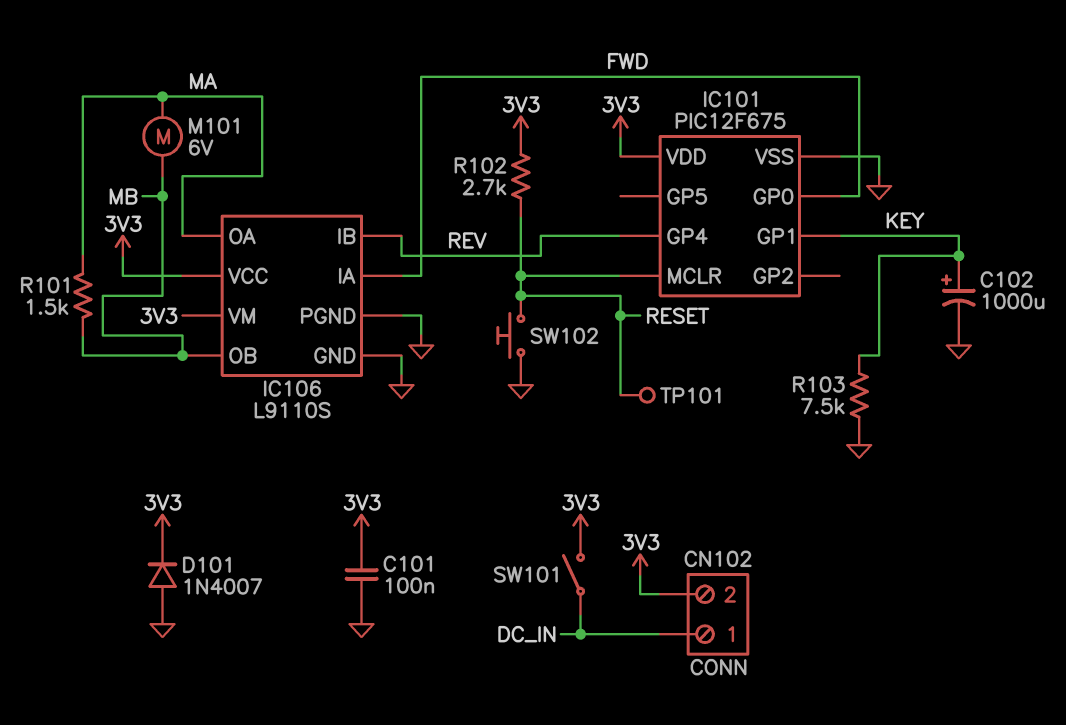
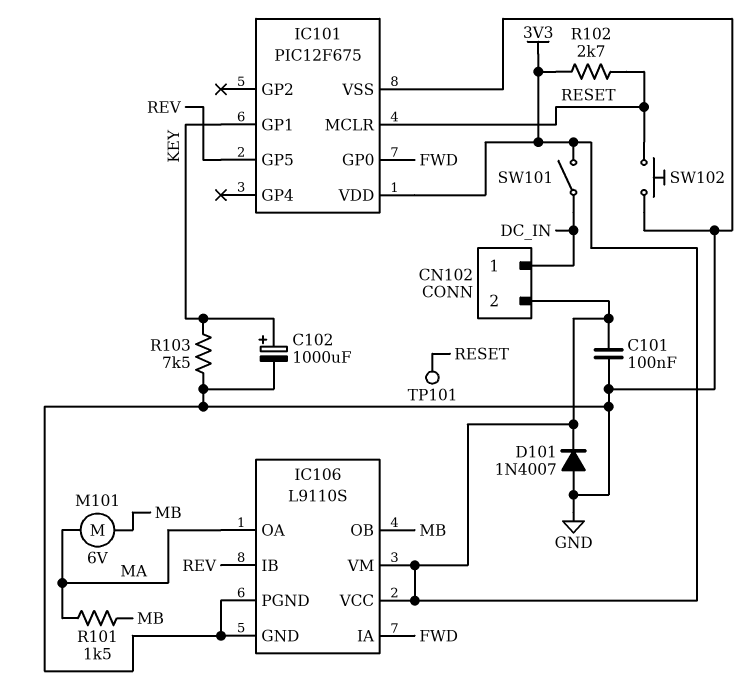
IC101 pin GP4: REV -> none
IC101 pin GP5: none -> REV

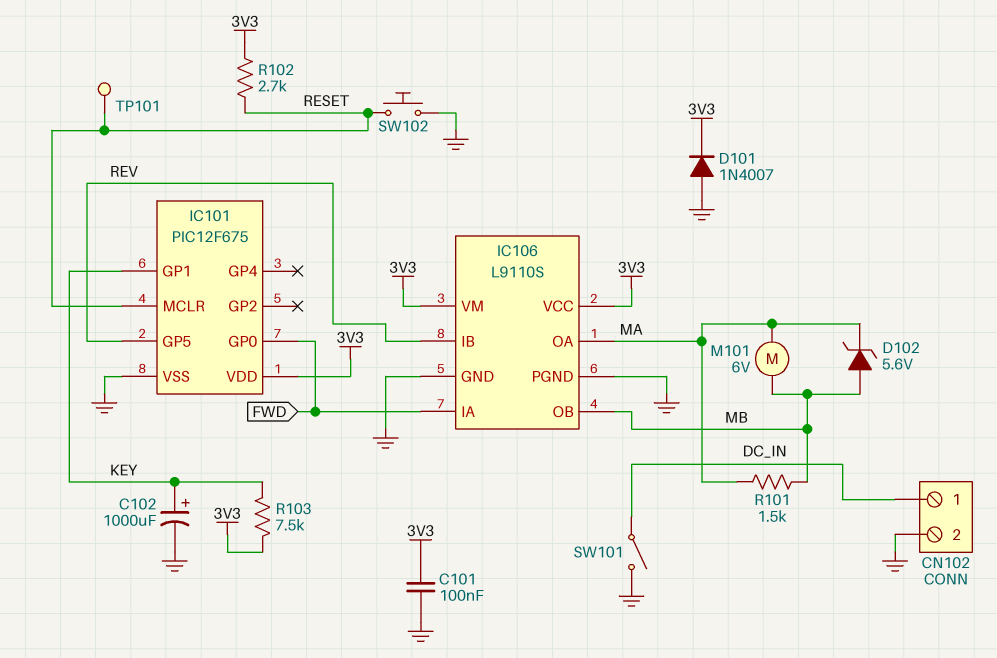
CN102 pin 2: 3V3 -> GND
D102: none -> zener 5.6V (A MB, K MA)
R103: 7.5k (GND, KEY) -> 7.5k (3V3, KEY)
SW101: switch (3V3, DC_IN) -> switch (DC_IN, GND)

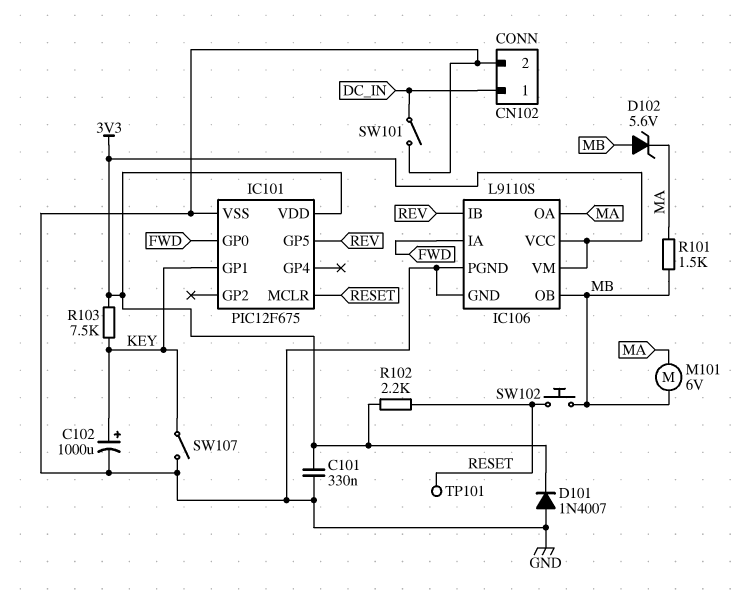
C101: 100nF (3V3, GND) -> 330nF (3V3, GND)
R102: 2.7k (3V3, RESET) -> 2.2k (3V3, RESET)
SW102: button (GND, RESET) -> button (MB, RESET)
SW107: none -> switch (GND, KEY)

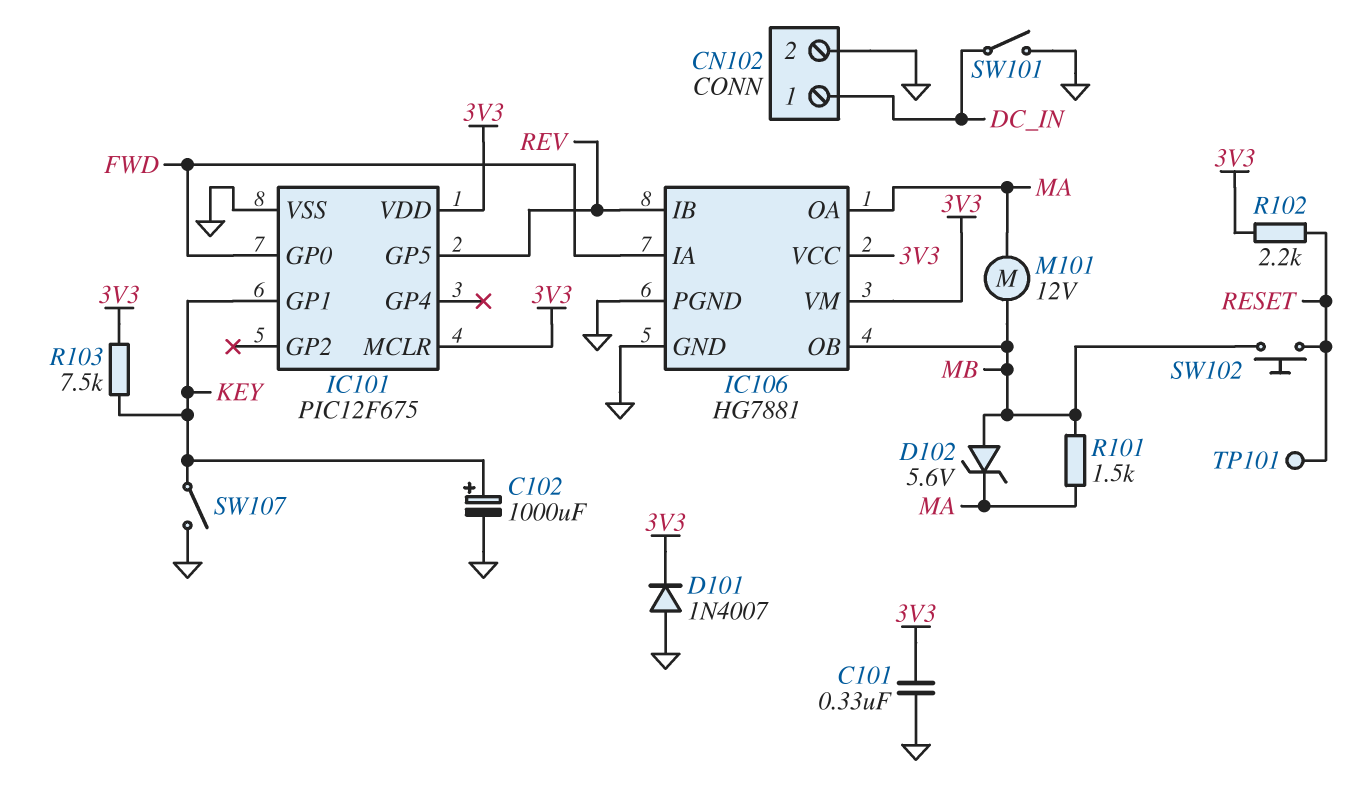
IC101 pin MCLR: RESET -> 3V3
IC106: L9110S -> HG7881
M101: motor 6V (MA, MB) -> motor 12V (MA, MB)

